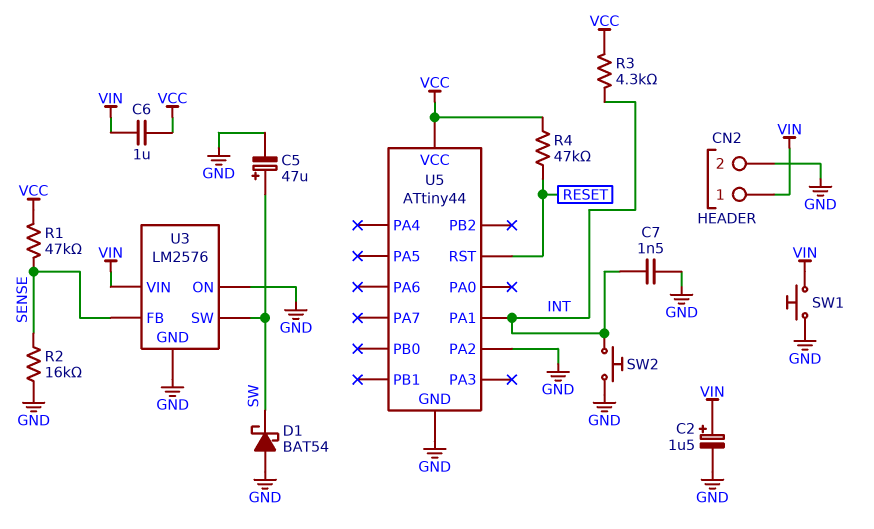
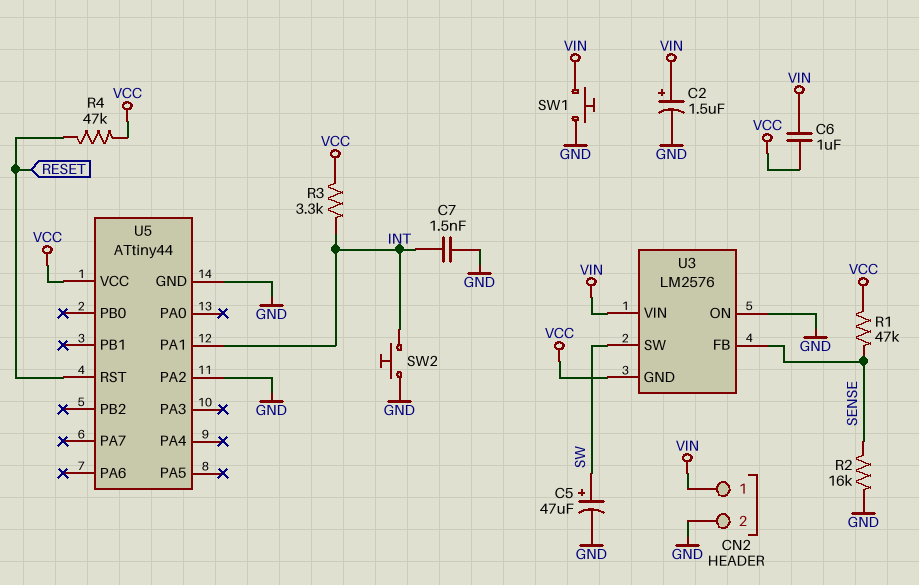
D1: schottky BAT54 (A GND, K SW) -> none
R3: 4.3k (INT, VCC) -> 3.3k (INT, VCC)
U3 pin GND: GND -> VCC

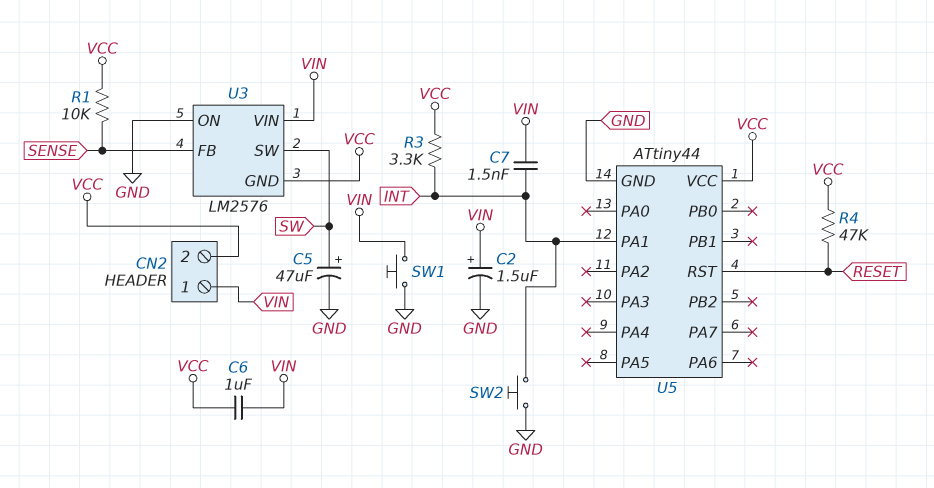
C7: 1.5nF (GND, INT) -> 1.5nF (INT, VIN)
CN2 pin 2: GND -> VCC
R1: 47k (SENSE, VCC) -> 10k (SENSE, VCC)
R2: 16k (GND, SENSE) -> none
U5 pin PA2: GND -> none

